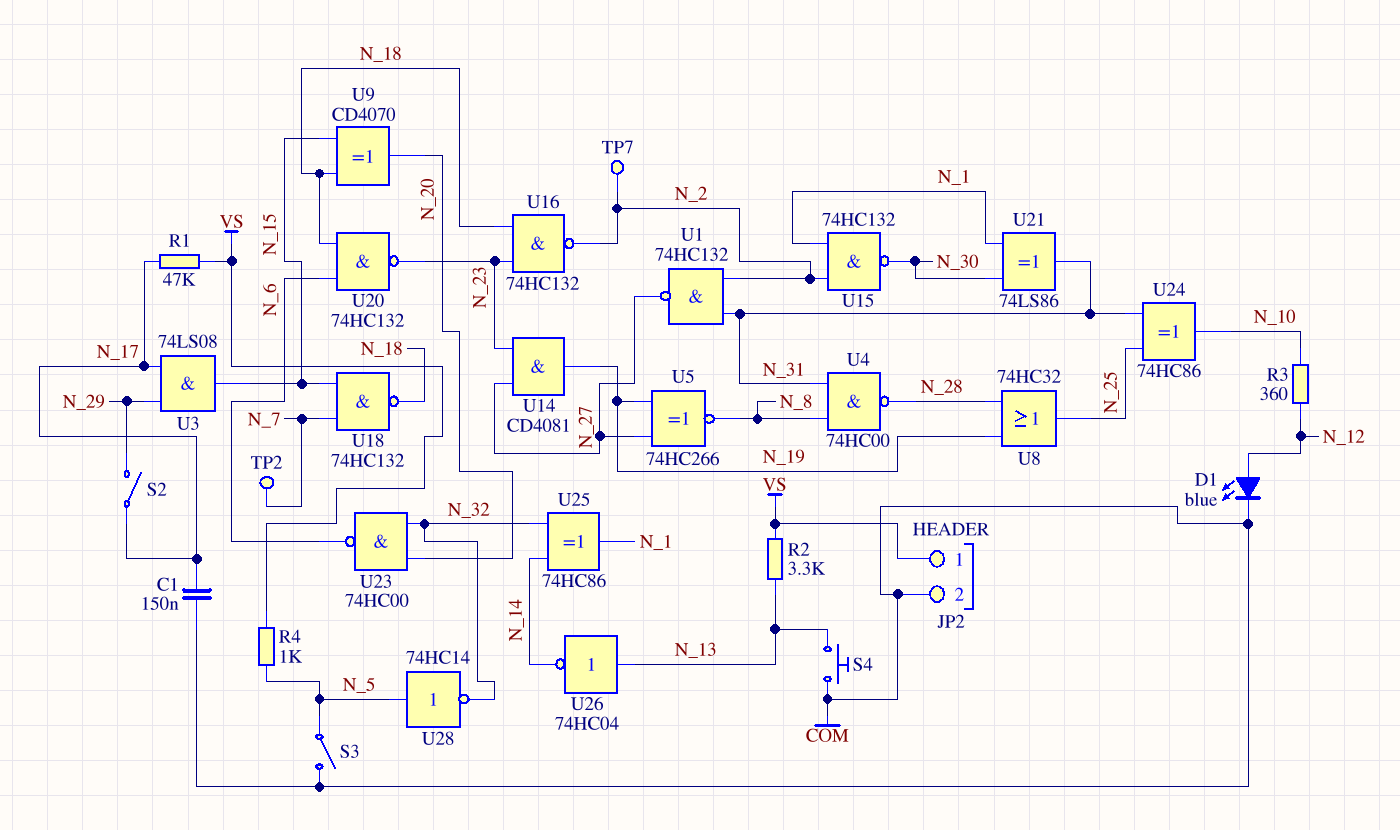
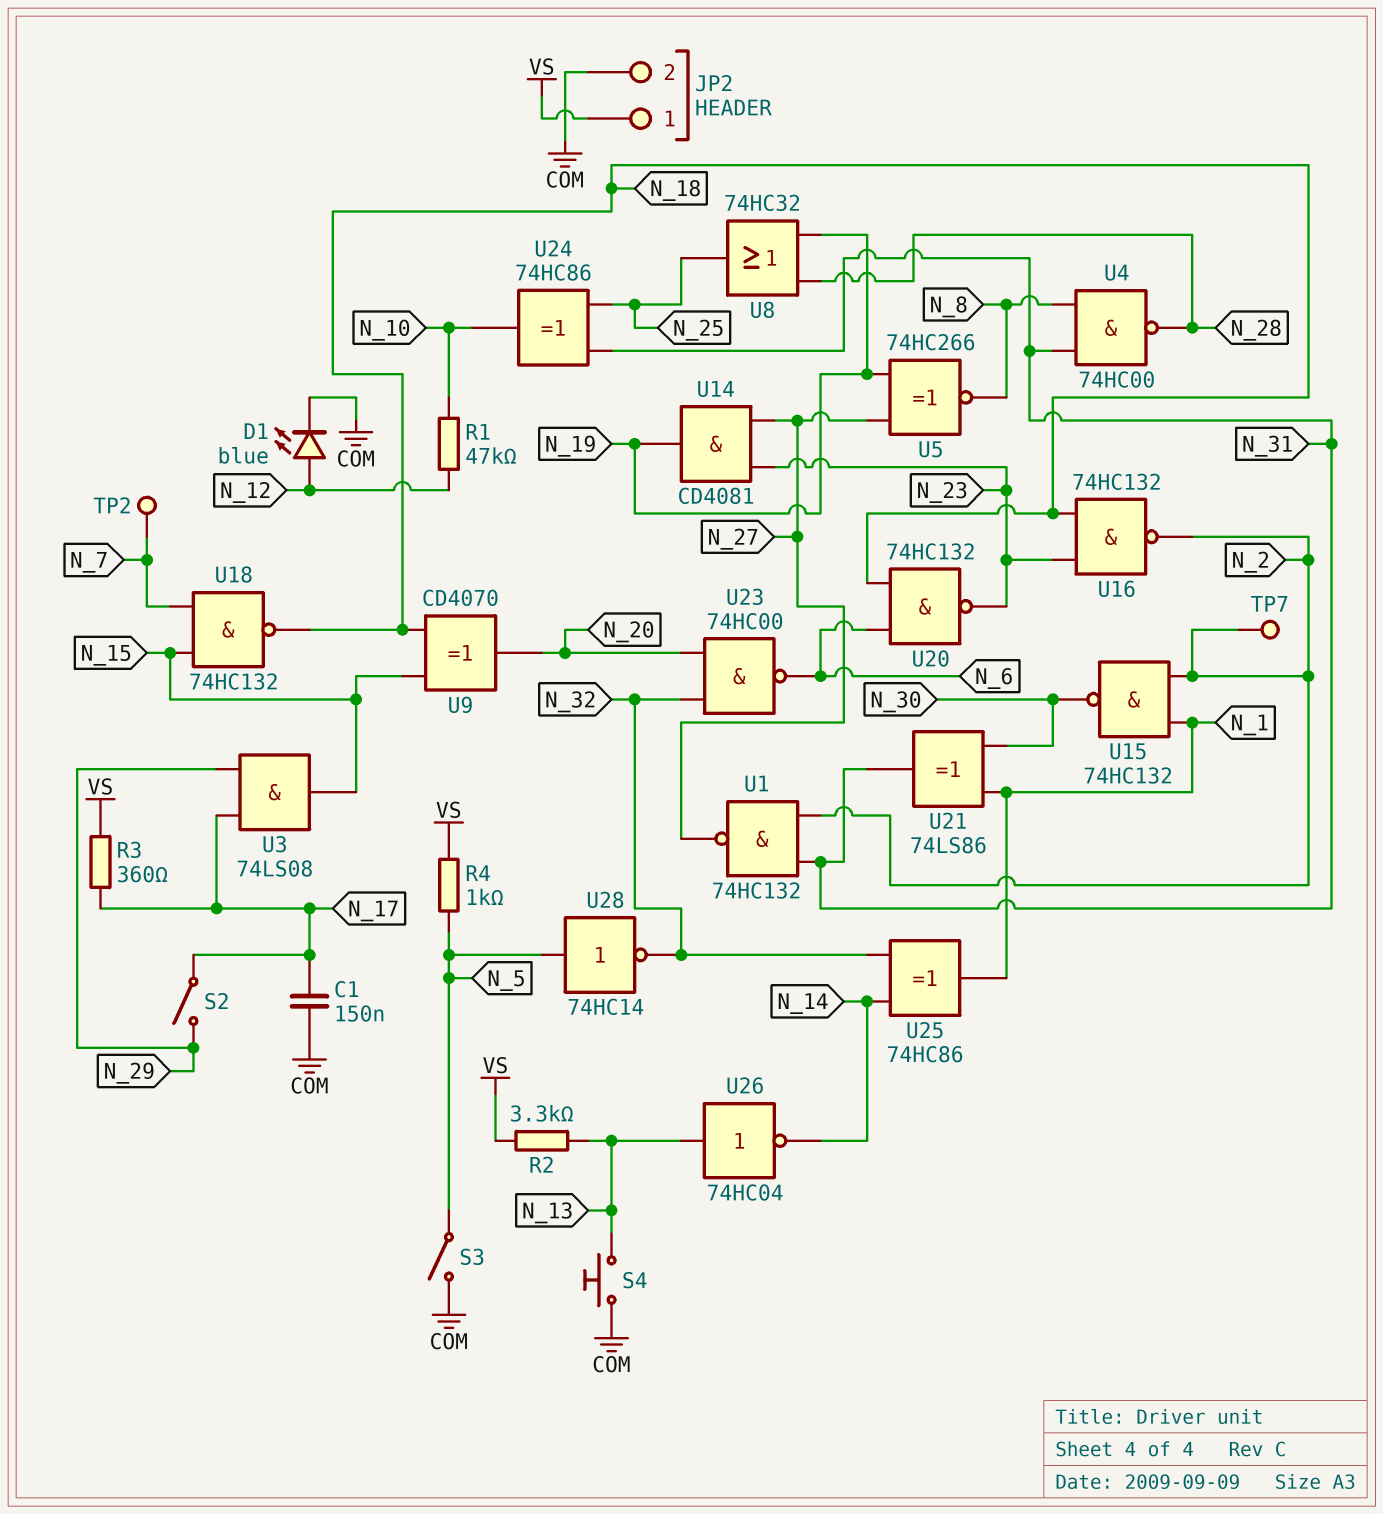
R1: 47k (N_17, VS) -> 47k (N_10, N_12)
R3: 360 (N_10, N_12) -> 360 (N_17, VS)

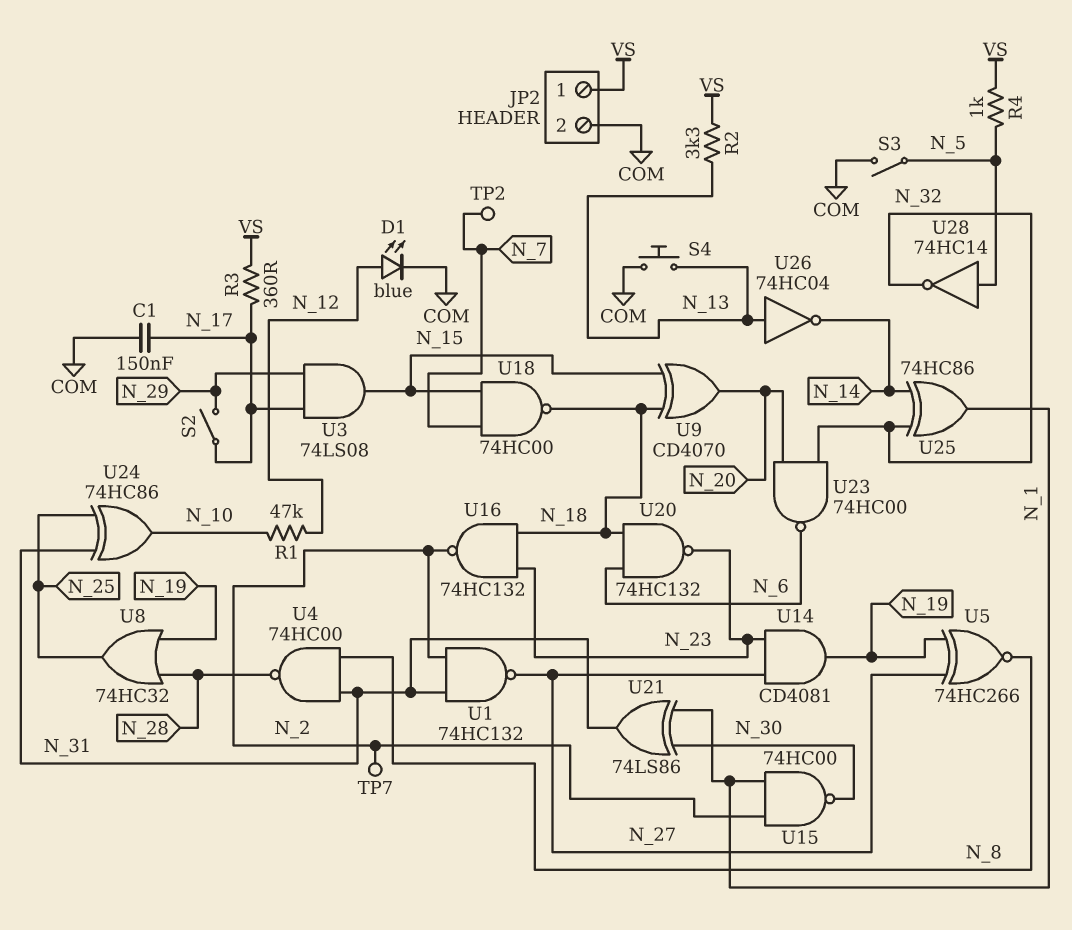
U15: NAND 74HC132 (in N_1, in N_2, out N_30) -> NAND 74HC00 (in N_1, in N_2, out N_30)
U18: NAND 74HC132 (in N_7, in N_15, out N_18) -> NAND 74HC00 (in N_7, in N_15, out N_18)

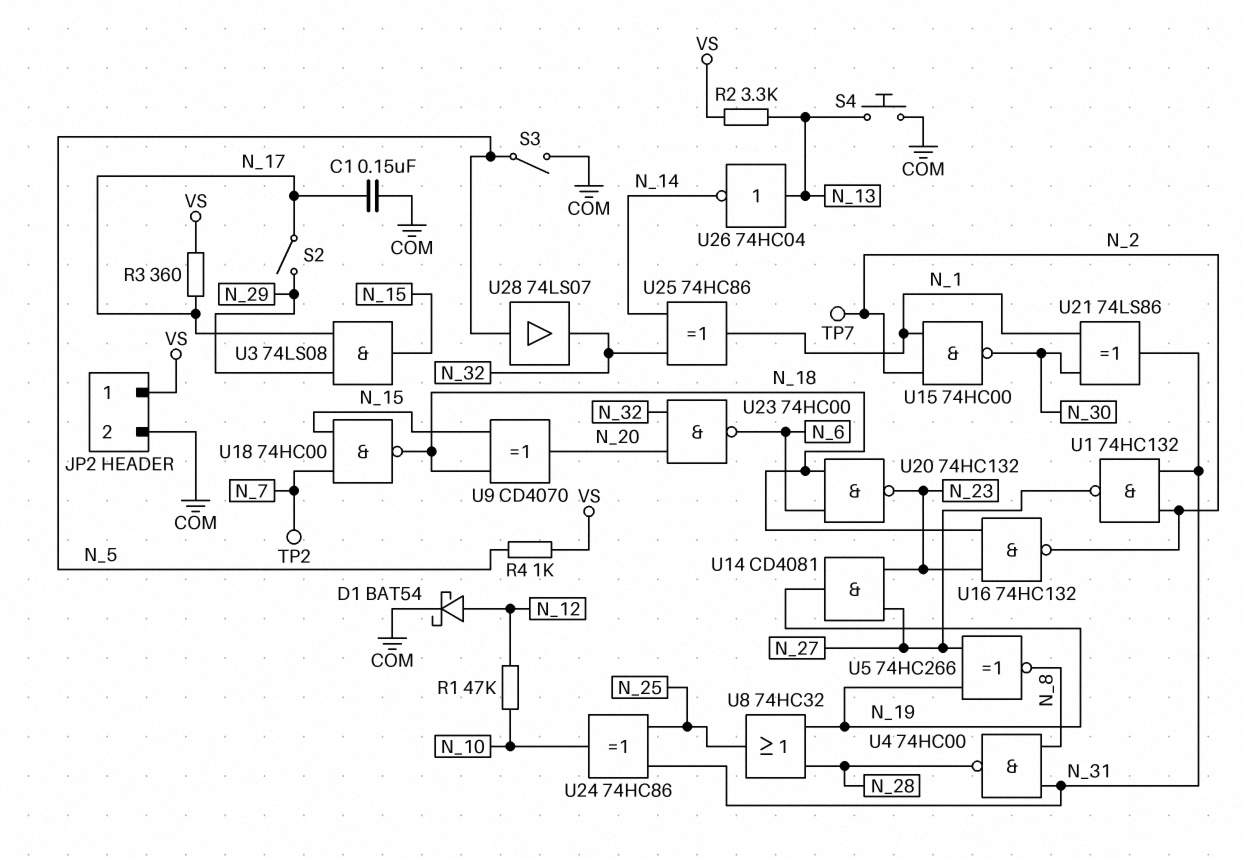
D1: LED blue (A N_12, K COM) -> schottky BAT54 (A N_12, K COM)
U28: NOT 74HC14 (in N_5, out N_32) -> buffer 74LS07 (in N_5, out N_32)

